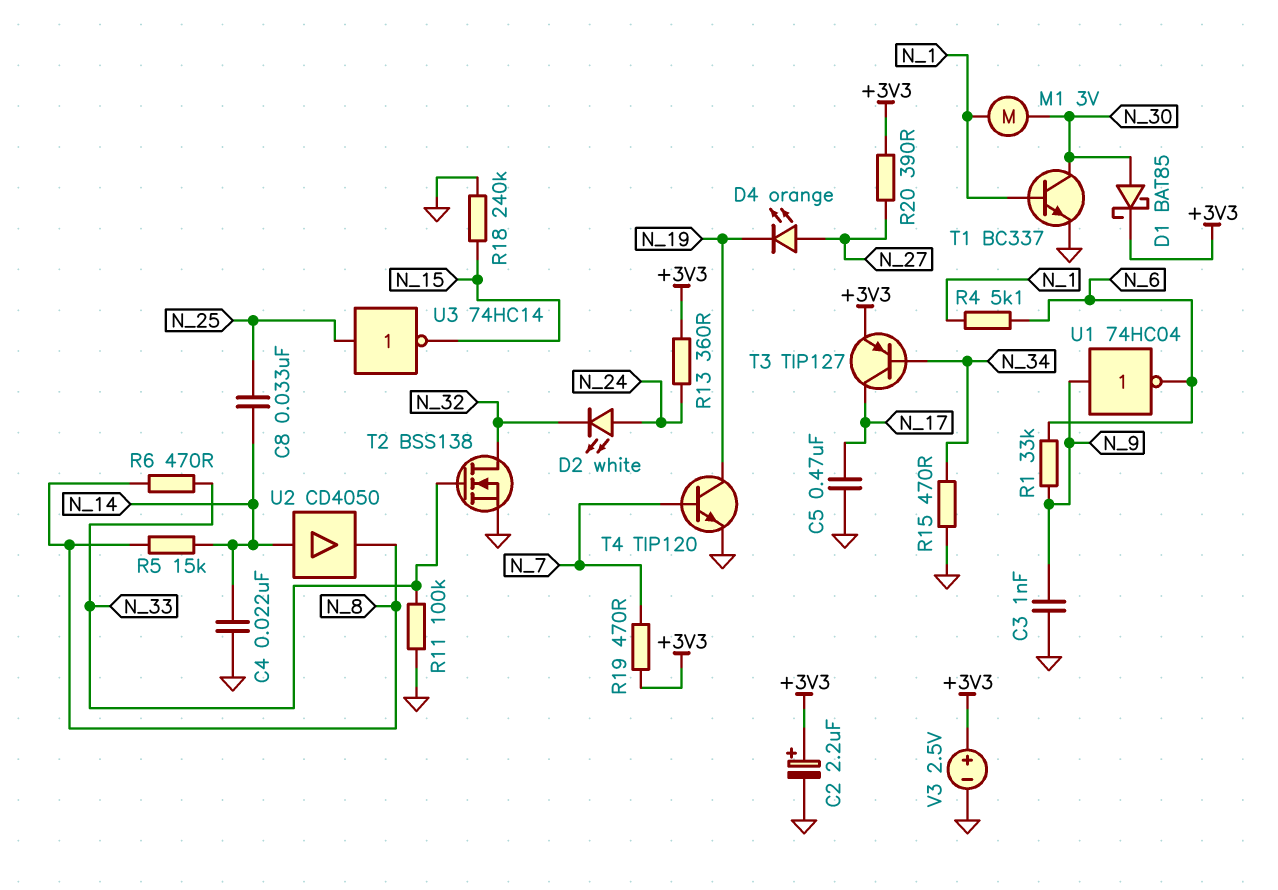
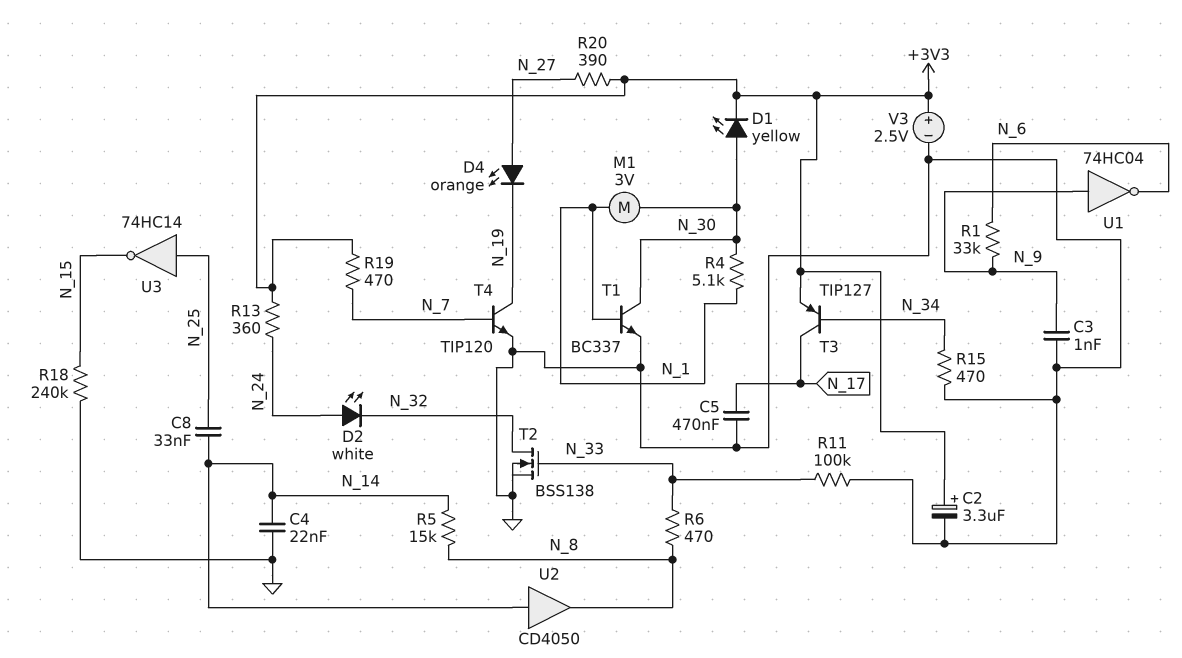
C2: 2.2uF (plus +3V3, minus GND) -> 3.3uF (plus +3V3, minus GND)
D1: schottky BAT85 (A N_30, K +3V3) -> LED yellow (A N_30, K +3V3)
R4: 5.1k (N_1, N_6) -> 5.1k (N_1, N_30)

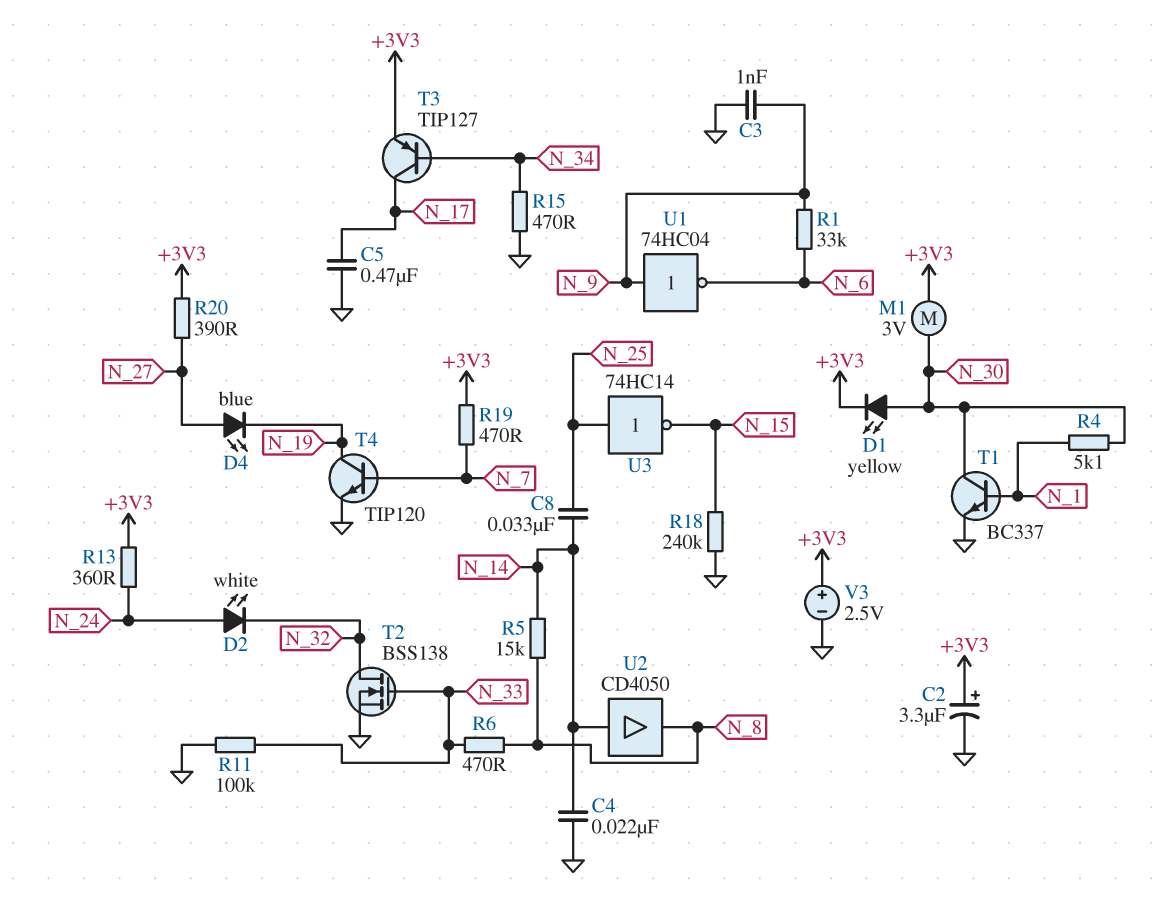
D4: LED orange (A N_27, K N_19) -> LED blue (A N_27, K N_19)
M1: motor 3V (N_1, N_30) -> motor 3V (+3V3, N_30)

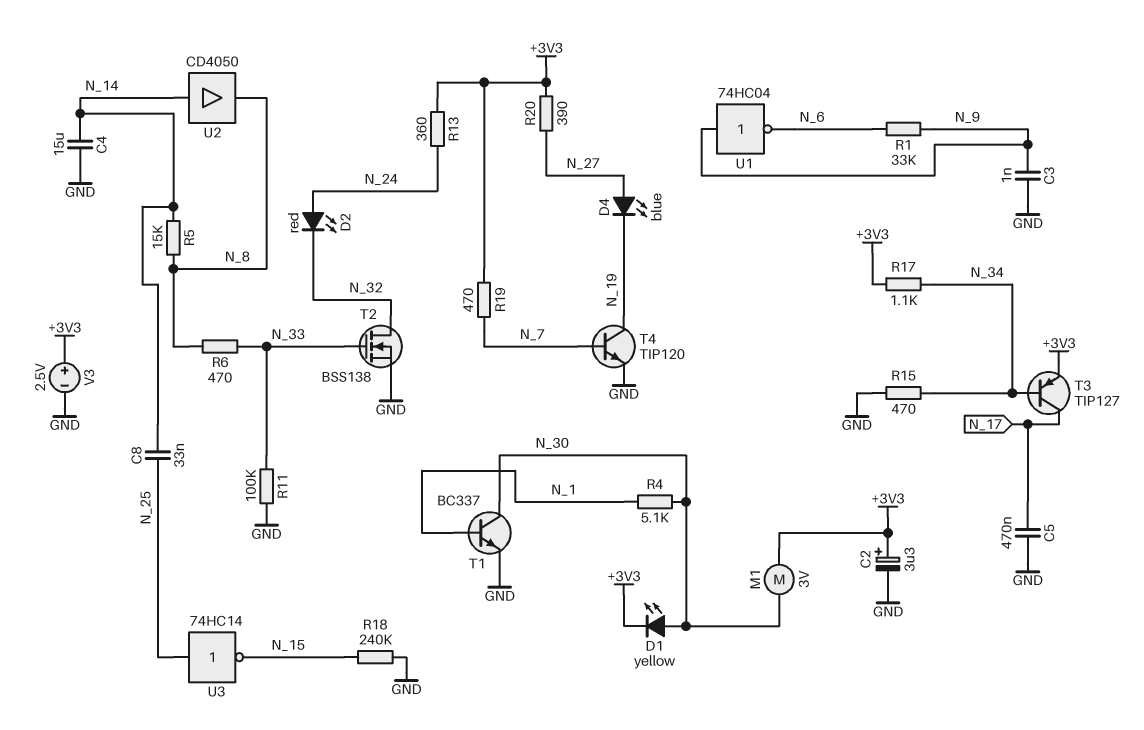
C4: 22nF (GND, N_14) -> 15uF (GND, N_14)
D2: LED white (A N_24, K N_32) -> LED red (A N_24, K N_32)
R17: none -> 1.1k (+3V3, N_34)

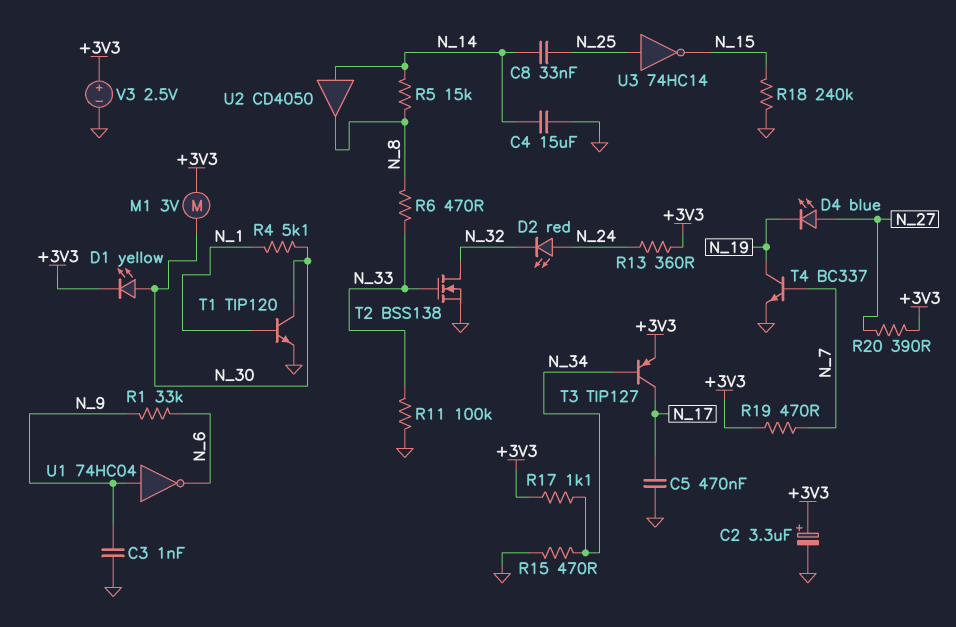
T1: NPN BC337 (B N_1, C N_30, E GND) -> NPN TIP120 (B N_1, C N_30, E GND)
T4: NPN TIP120 (B N_7, C N_19, E GND) -> NPN BC337 (B N_7, C N_19, E GND)

